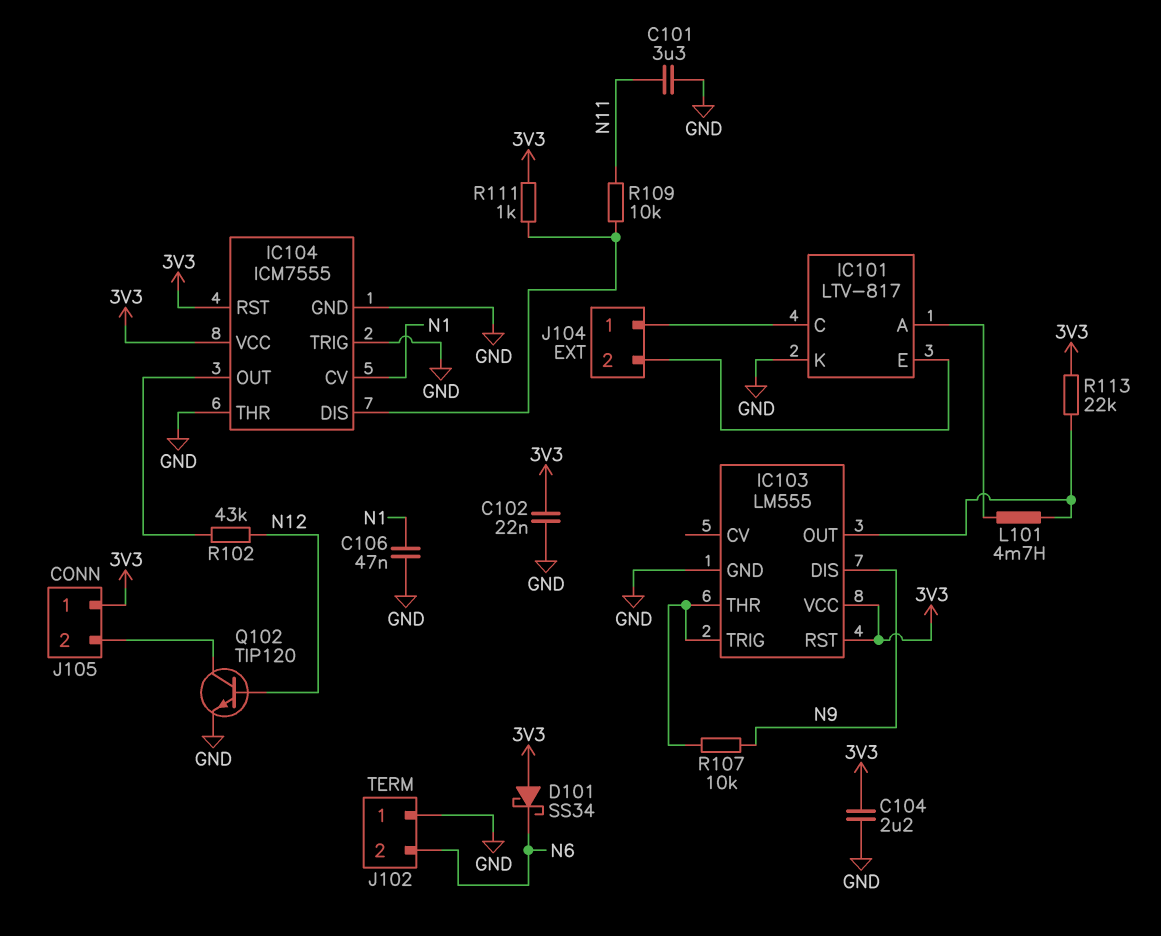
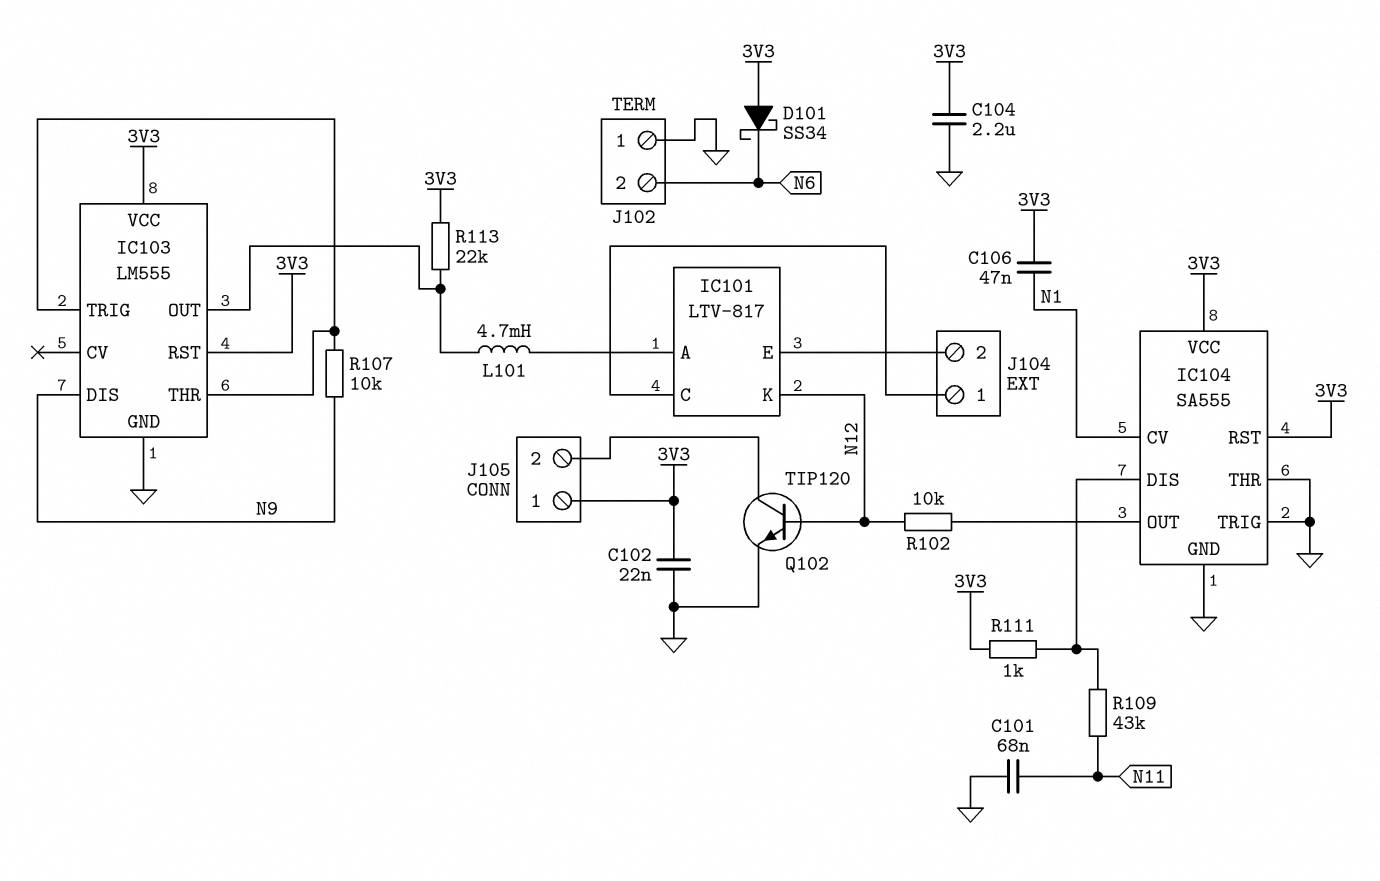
C101: 3.3uF (GND, N11) -> 68nF (GND, N11)
C106: 47nF (GND, N1) -> 47nF (3V3, N1)
IC101 pin K: GND -> N12
IC104: ICM7555 -> SA555
R102: 43k (IC104/OUT, N12) -> 10k (IC104/OUT, N12)
R109: 10k (IC104/DIS, N11) -> 43k (IC104/DIS, N11)

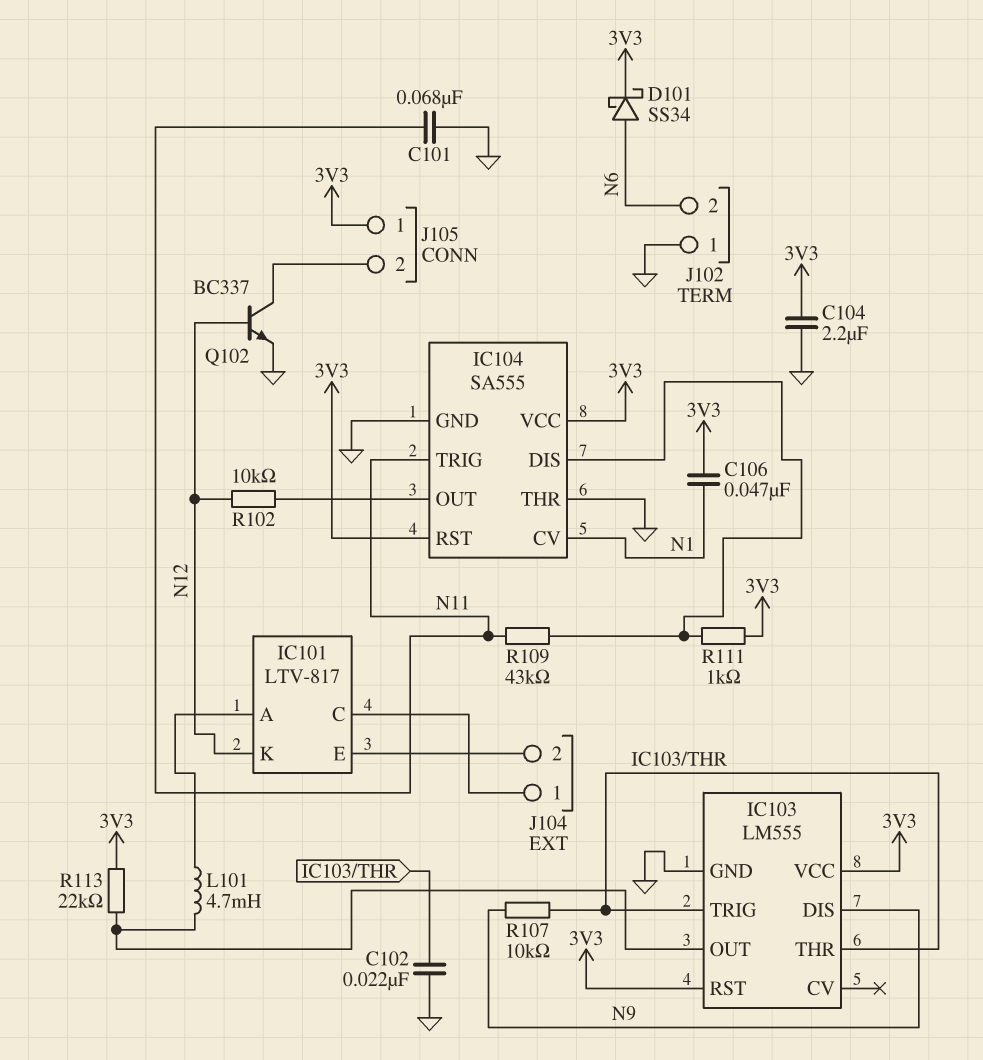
C102: 22nF (3V3, GND) -> 22nF (GND, IC103/THR)
D101: schottky SS34 (A 3V3, K N6) -> schottky SS34 (A N6, K 3V3)
IC104 pin TRIG: GND -> N11
Q102: NPN TIP120 (B N12, C J105/2, E GND) -> NPN BC337 (B N12, C J105/2, E GND)

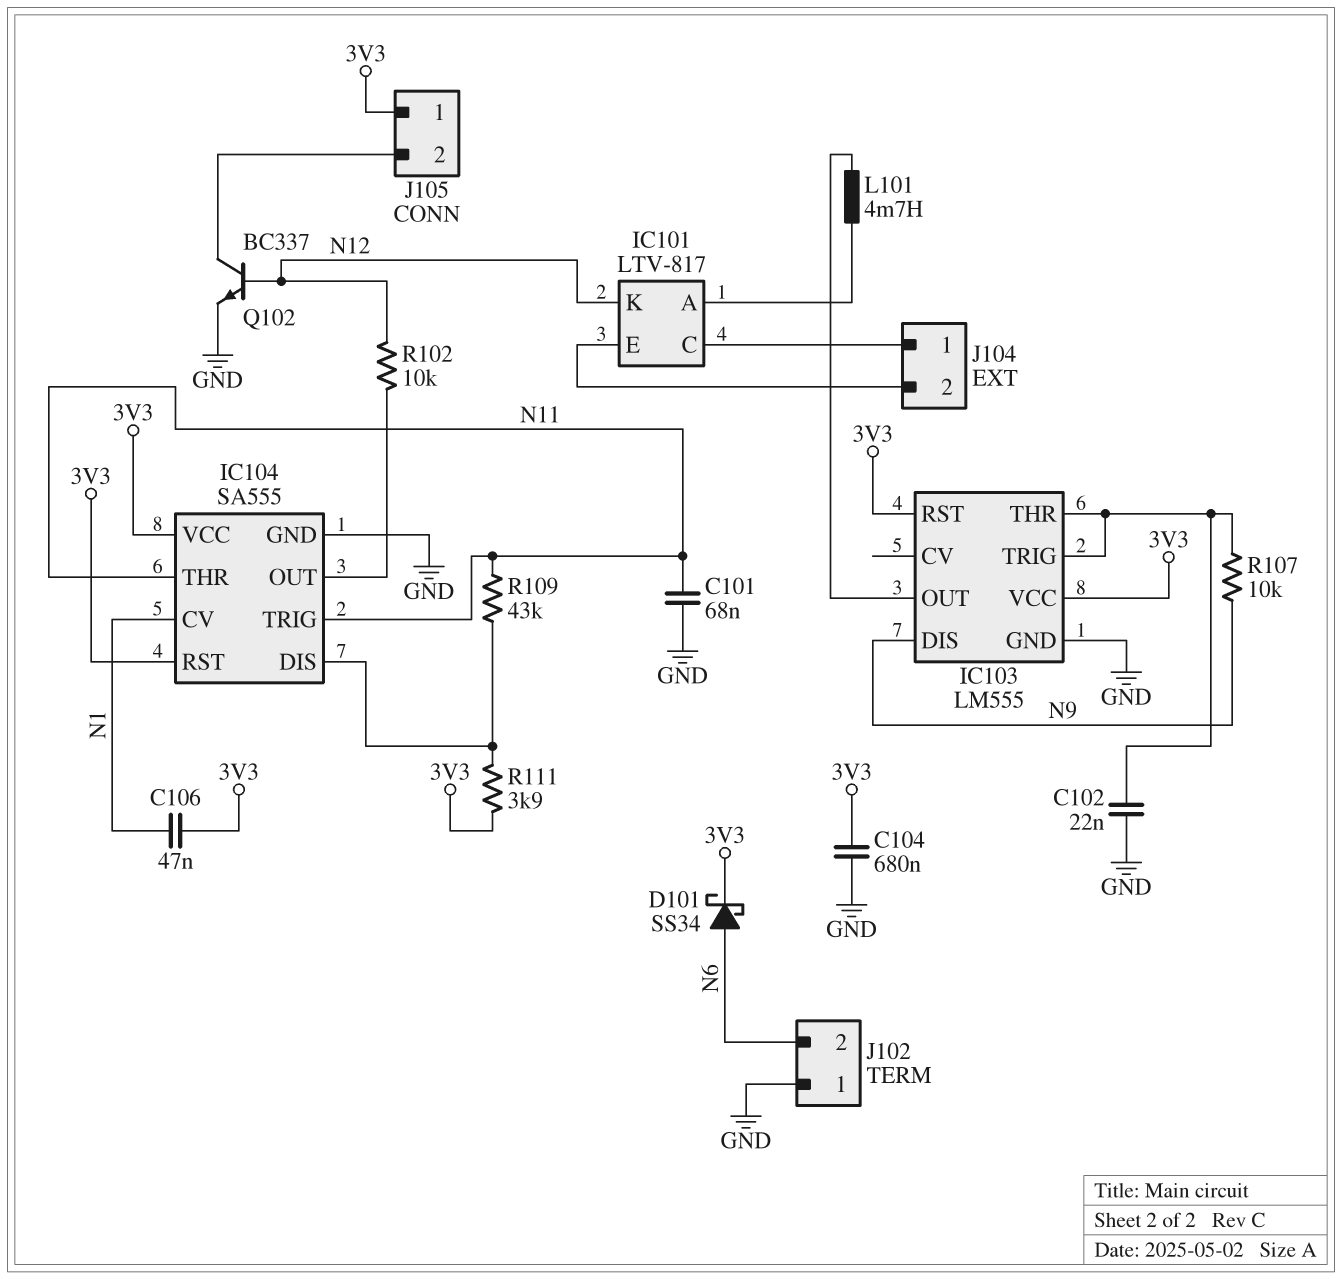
C104: 2.2uF (3V3, GND) -> 680nF (3V3, GND)
IC104 pin THR: GND -> N11
R111: 1k (3V3, IC104/DIS) -> 3.9k (3V3, IC104/DIS)
R113: 22k (3V3, IC103/OUT) -> none

